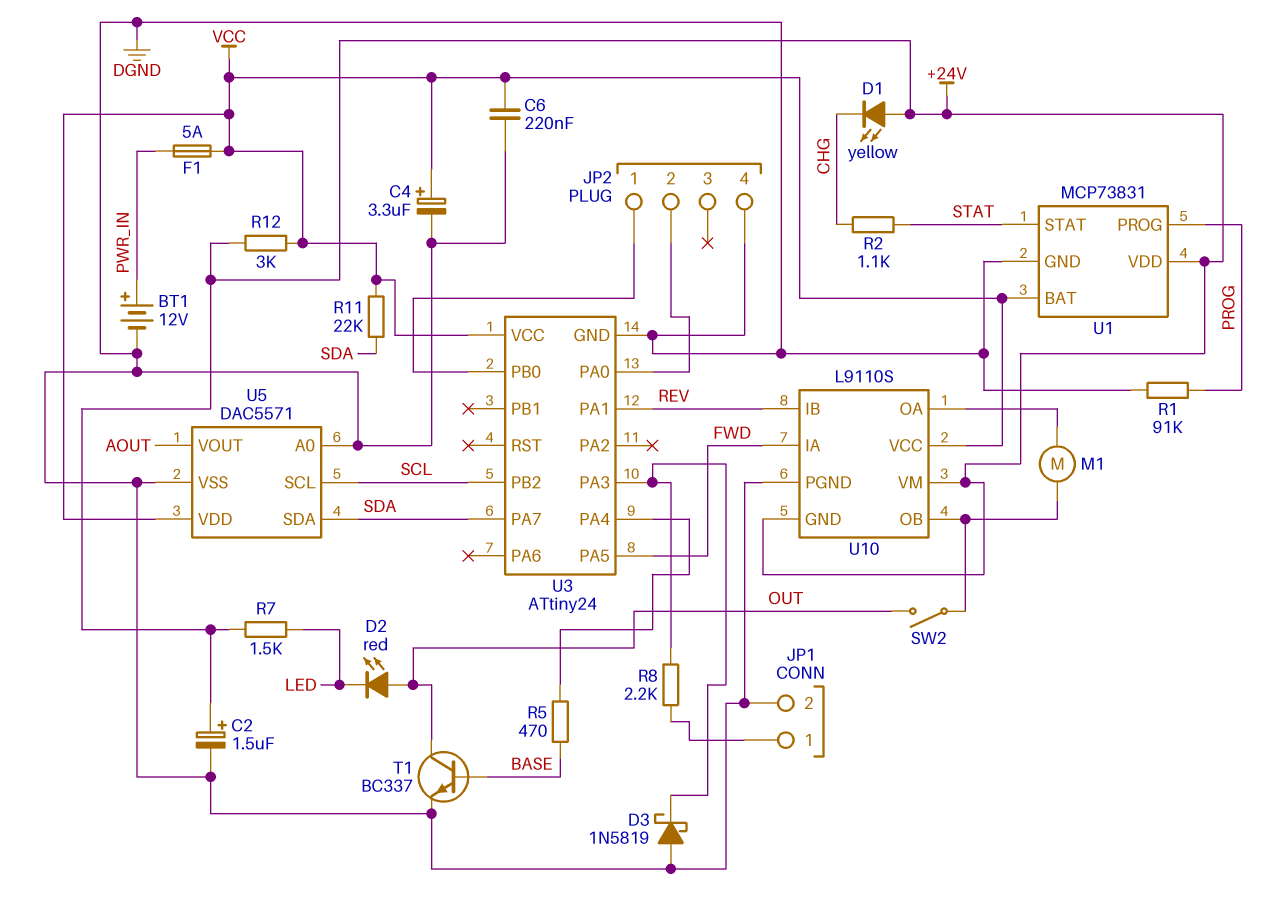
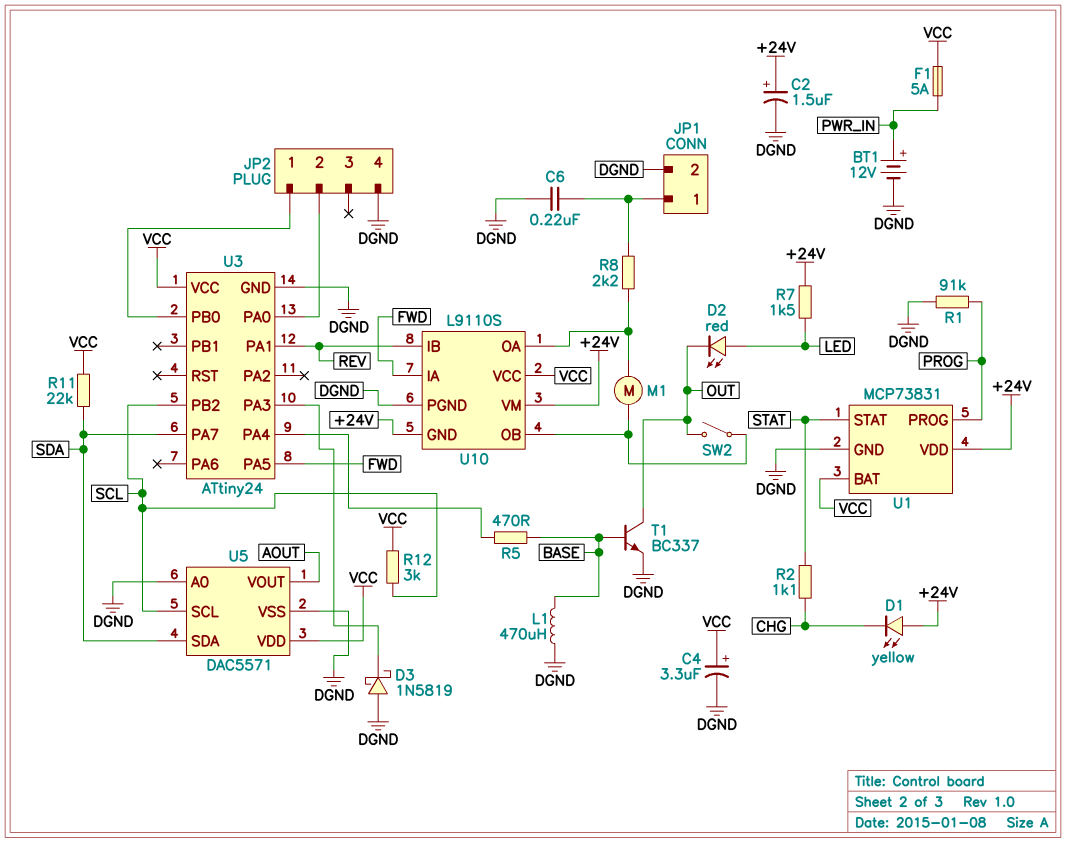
C6: 220nF (DGND, VCC) -> 220nF (DGND, JP1/1)
D2: LED red (A OUT, K LED) -> LED red (A LED, K OUT)
L1: none -> 470uH (BASE, DGND)
R8: 2.2k (JP1/1, U3/PA3) -> 2.2k (JP1/1, U10/OA)
R12: 3k (+24V, VCC) -> 3k (SCL, VCC)

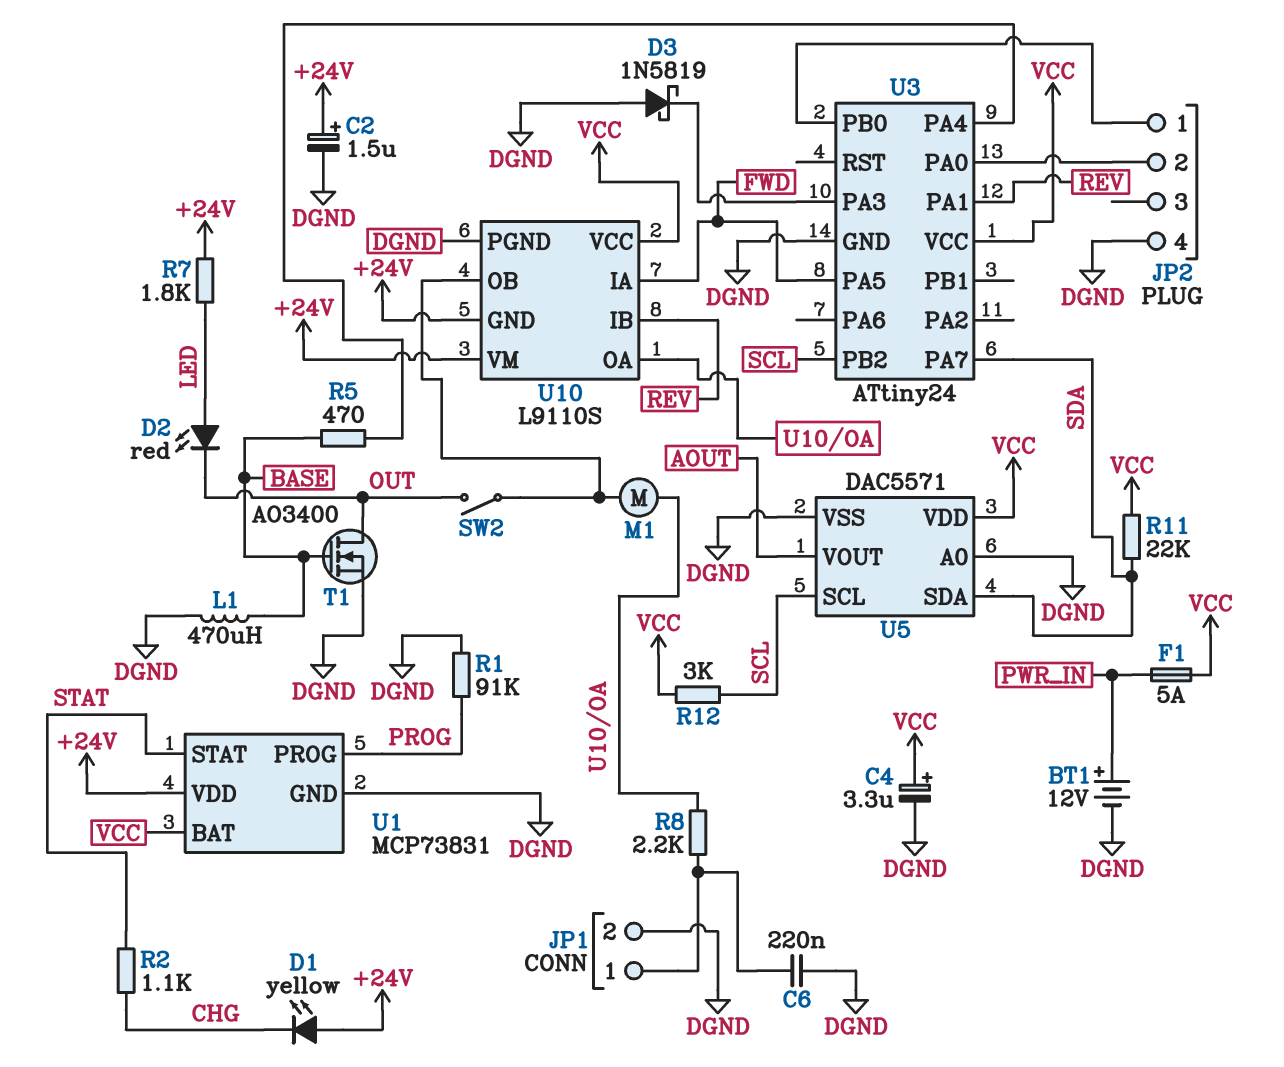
R7: 1.5k (+24V, LED) -> 1.8k (+24V, LED)
T1: NPN BC337 (B BASE, C OUT, E DGND) -> NMOS AO3400 (G BASE, D OUT, S DGND)

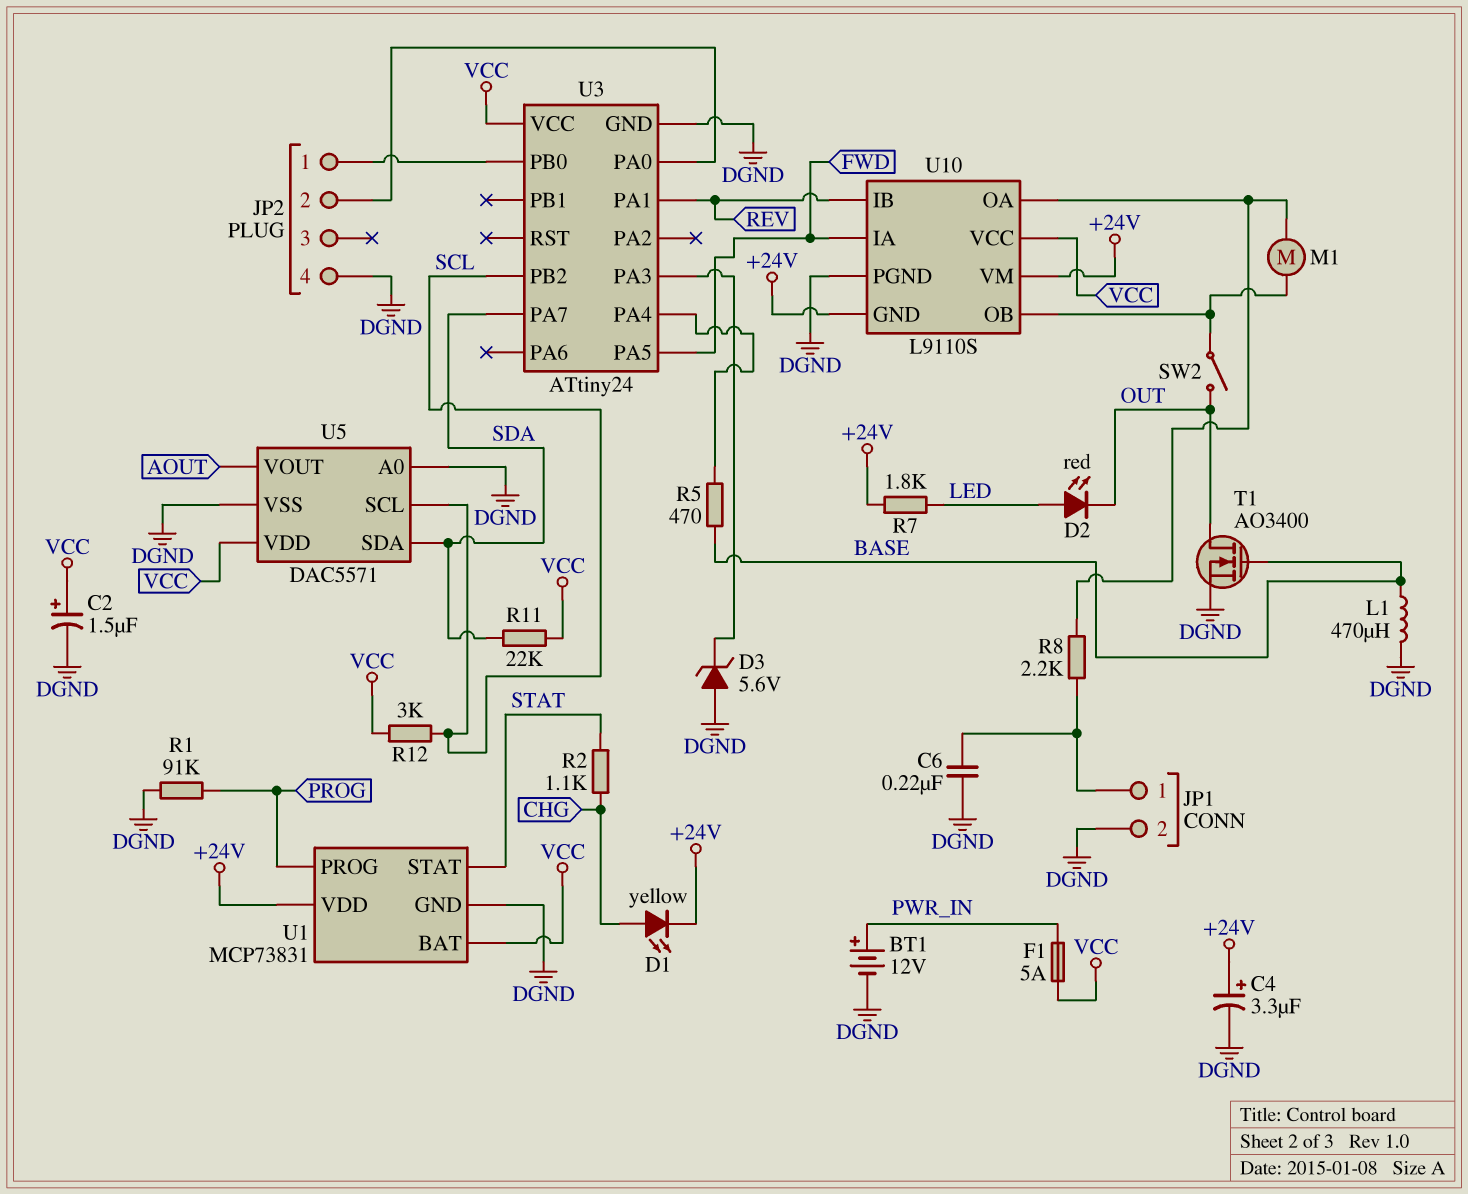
C2: 1.5uF (plus +24V, minus DGND) -> 1.5uF (plus VCC, minus DGND)
C4: 3.3uF (plus VCC, minus DGND) -> 3.3uF (plus +24V, minus DGND)
D1: LED yellow (A +24V, K CHG) -> LED yellow (A CHG, K +24V)
D3: schottky 1N5819 (A DGND, K U3/PA3) -> zener 5.6V (A DGND, K U3/PA3)

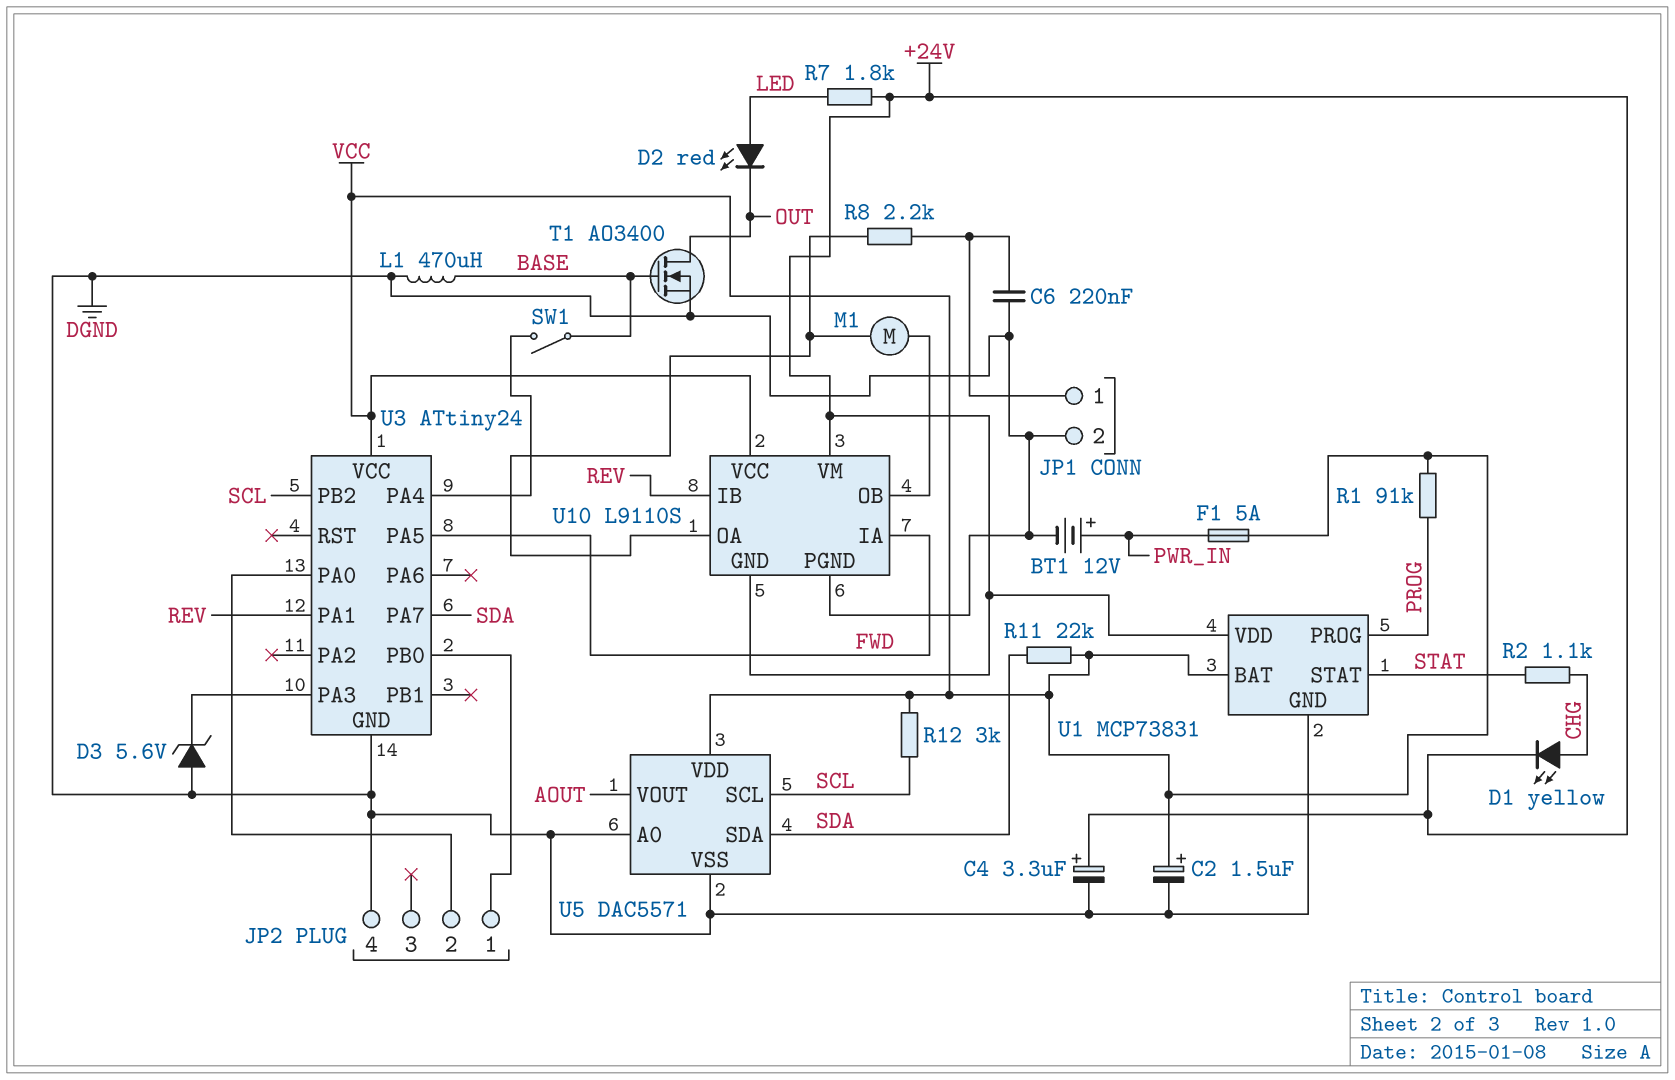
R1: 91k (DGND, PROG) -> 91k (PROG, VCC)
R5: 470 (BASE, U3/PA4) -> none
SW1: none -> switch (BASE, U3/PA4)
SW2: switch (OUT, U10/OB) -> none

